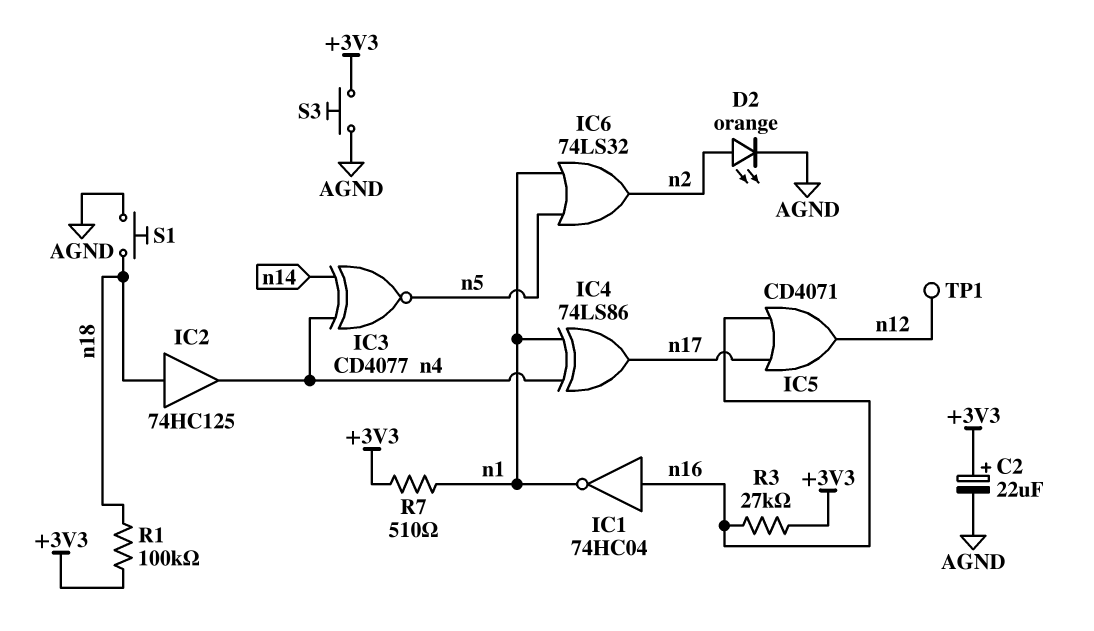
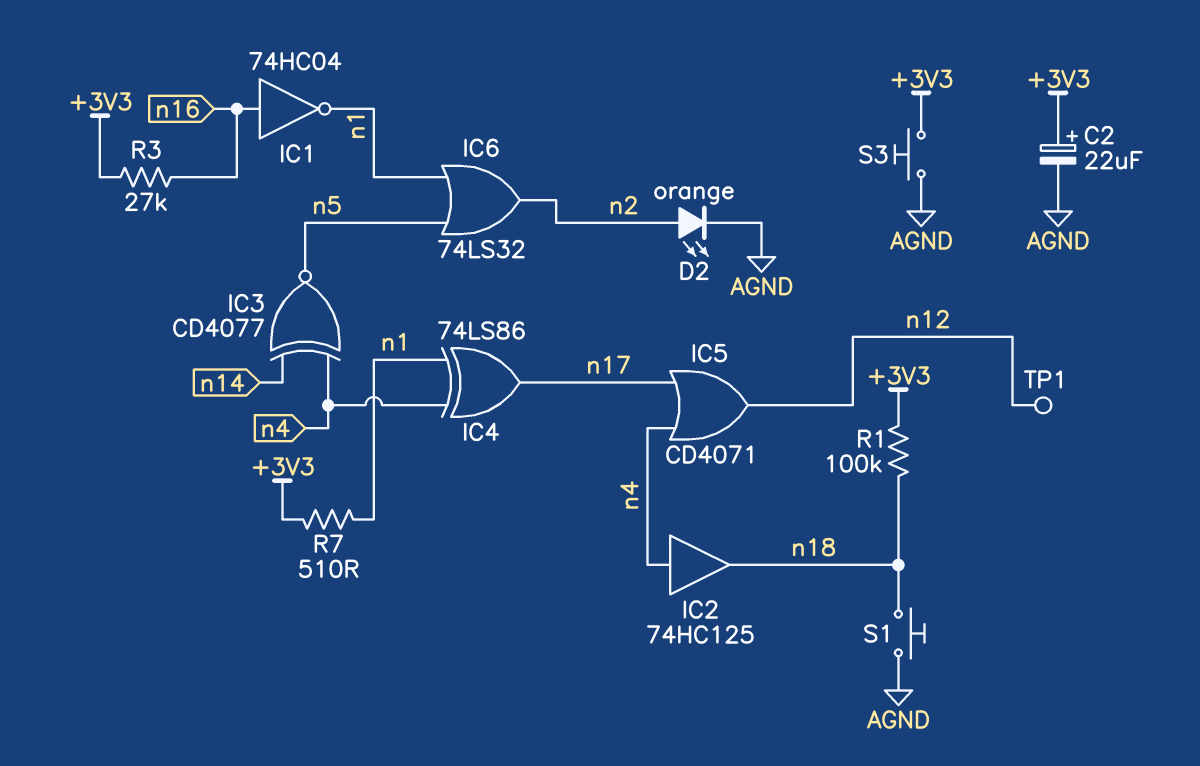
IC2: buffer 74HC125 (in n18, out n4) -> buffer 74HC125 (in n4, out n18)
IC5: OR CD4071 (in n16, in n17, out n12) -> OR CD4071 (in n4, in n17, out n12)

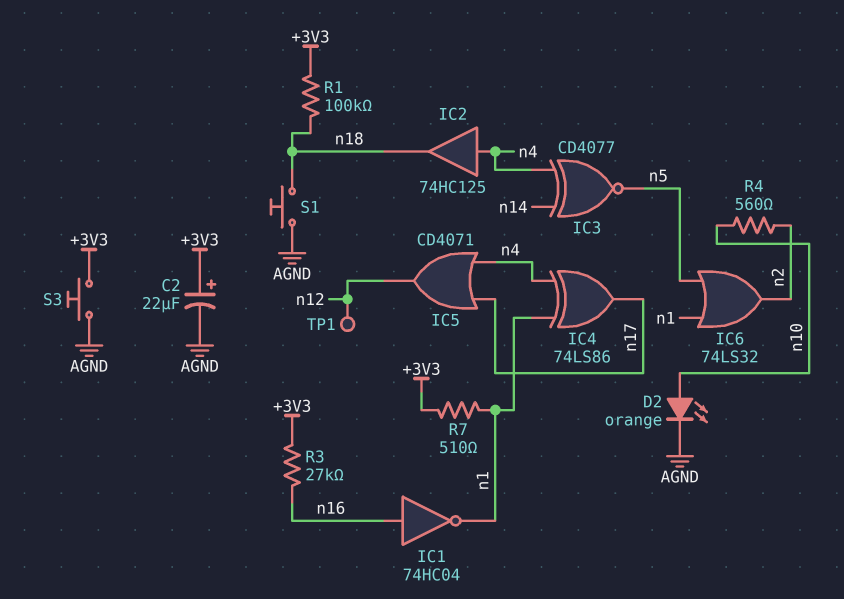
D2: LED orange (A n2, K AGND) -> LED orange (A n10, K AGND)
R4: none -> 560 (n2, n10)

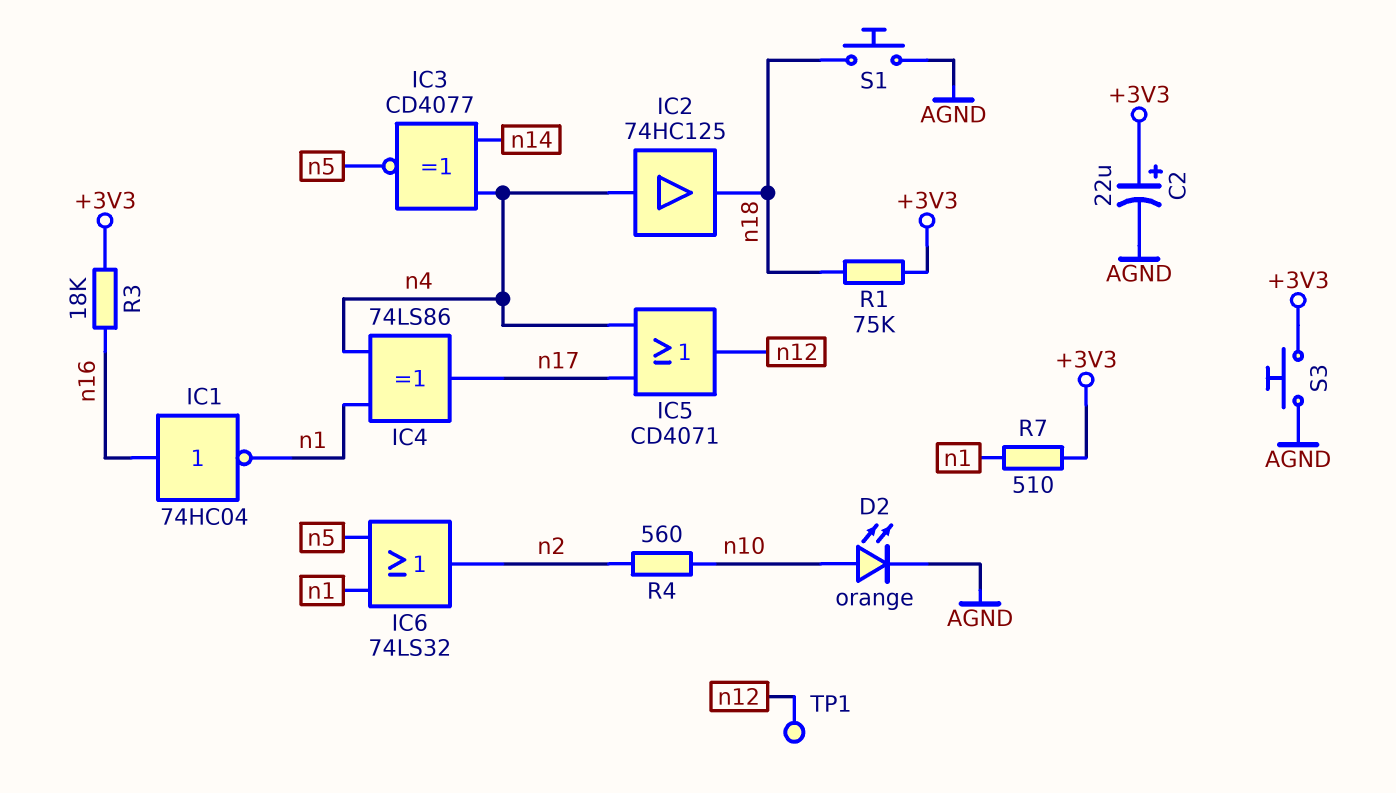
R1: 100k (+3V3, n18) -> 75k (+3V3, n18)
R3: 27k (+3V3, n16) -> 18k (+3V3, n16)

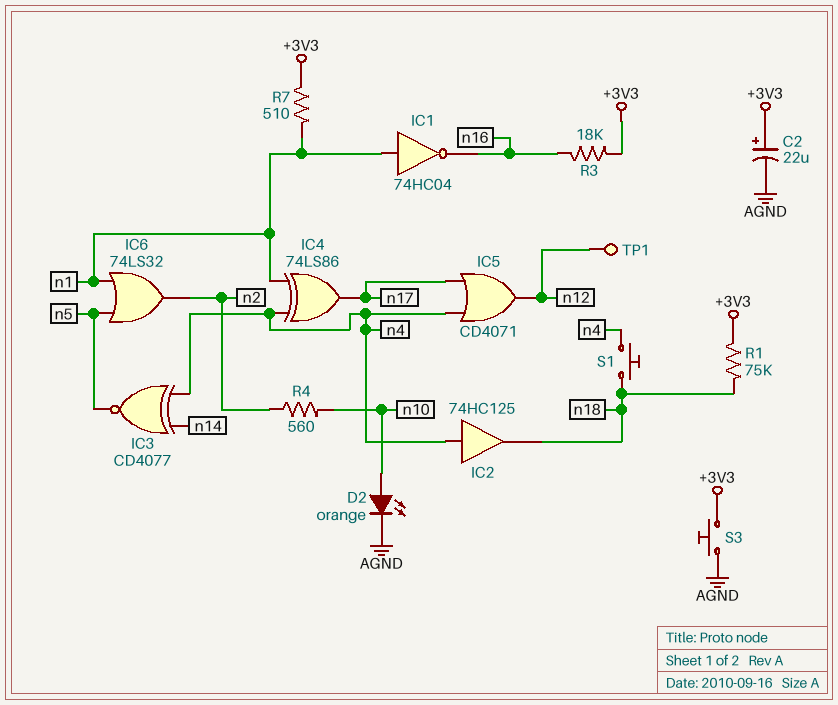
IC1: NOT 74HC04 (in n16, out n1) -> NOT 74HC04 (in n1, out n16)
S1: button (AGND, n18) -> button (n4, n18)

